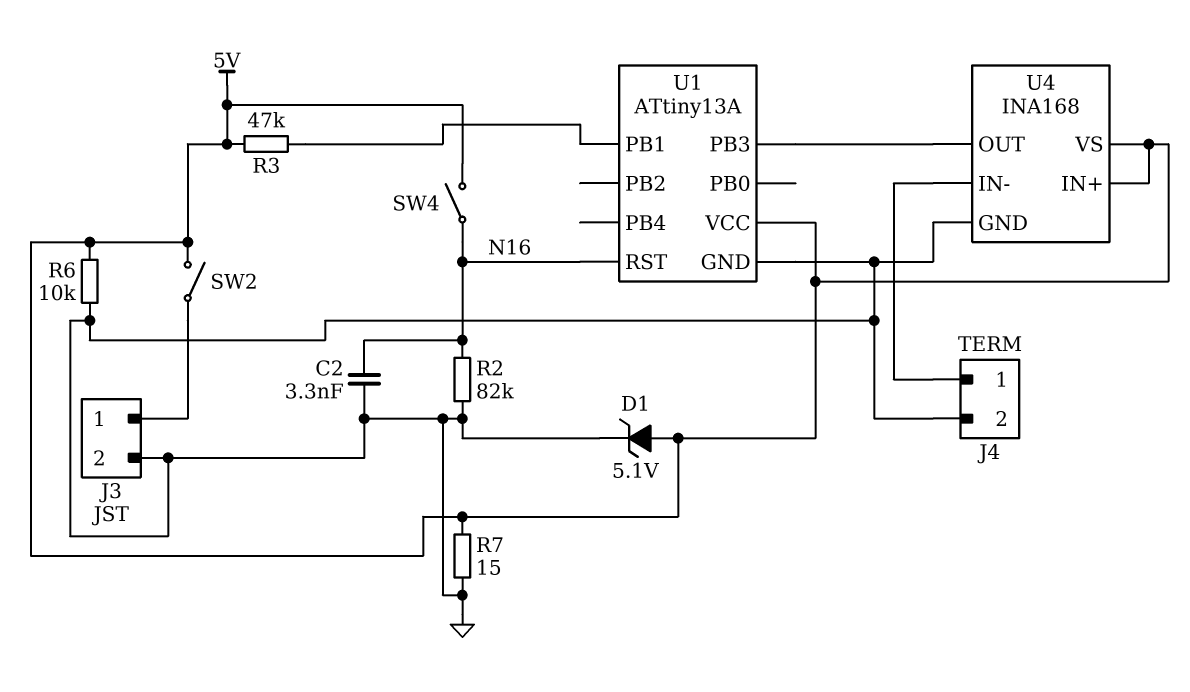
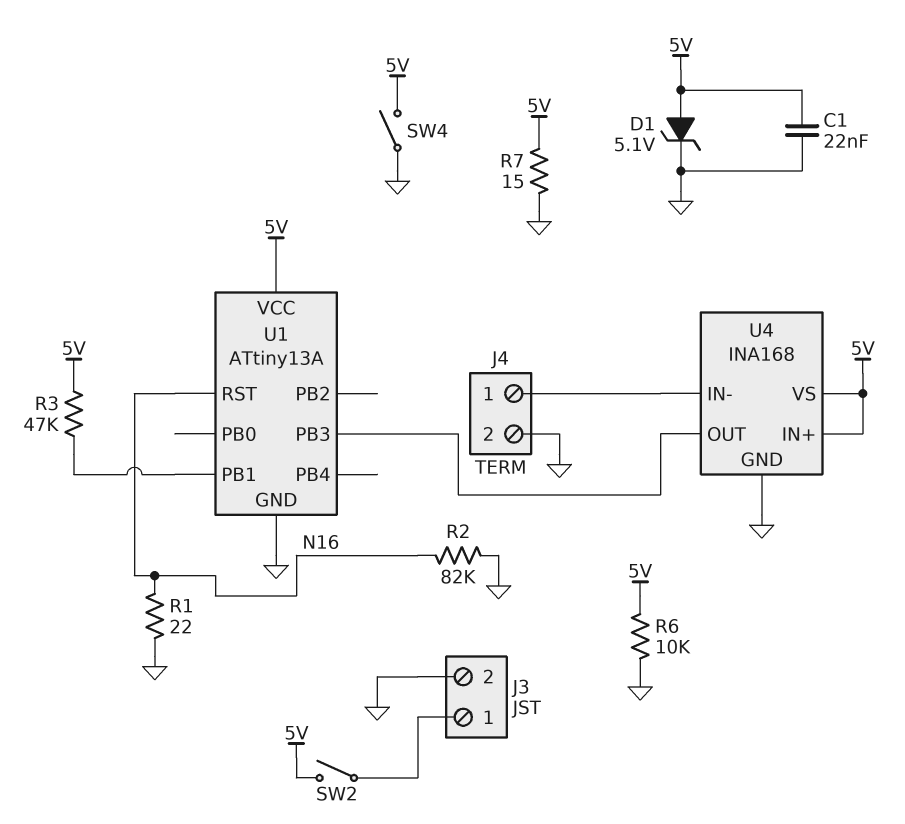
C1: none -> 22nF (5V, GND)
C2: 3.3nF (GND, N16) -> none
R1: none -> 22 (GND, N16)
SW4: switch (5V, N16) -> switch (5V, GND)

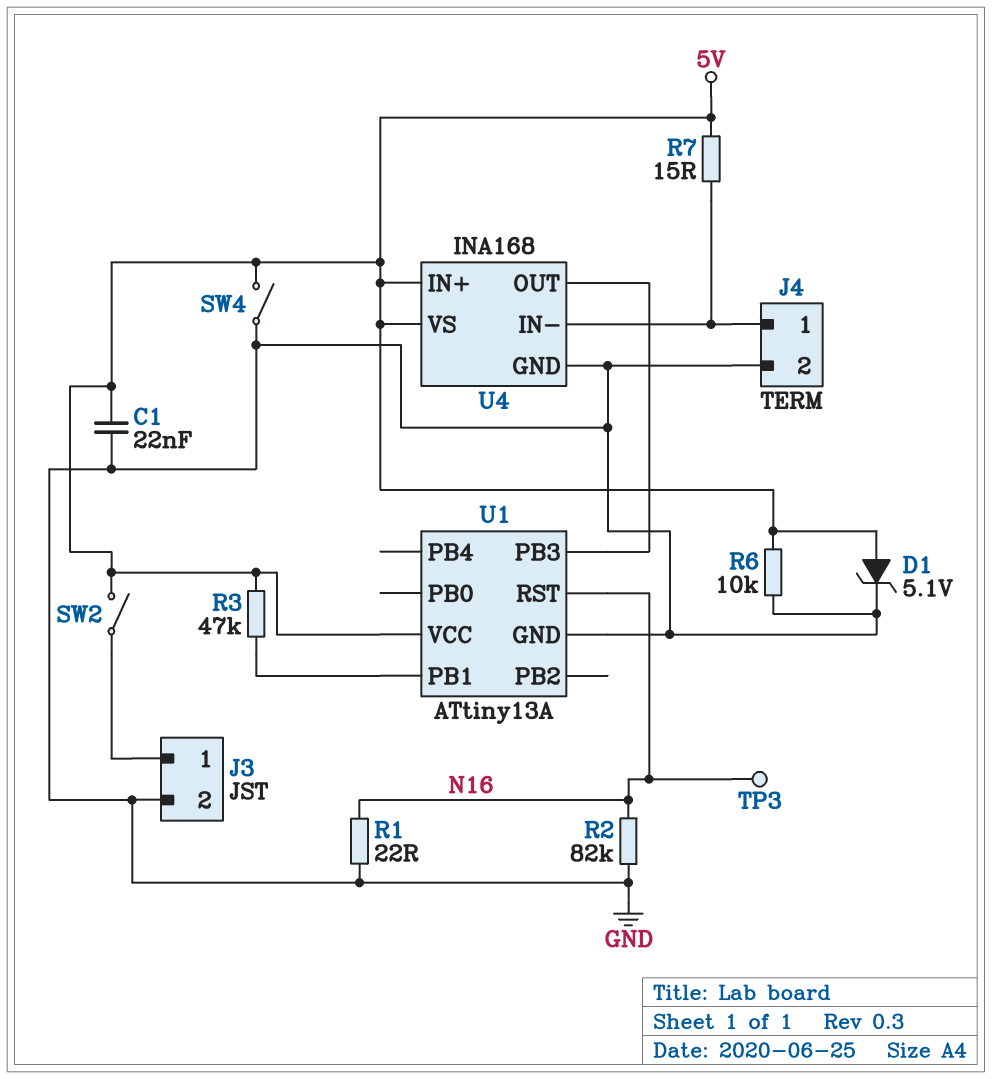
R7: 15 (5V, GND) -> 15 (5V, J4/1)
TP3: none -> test point (N16)

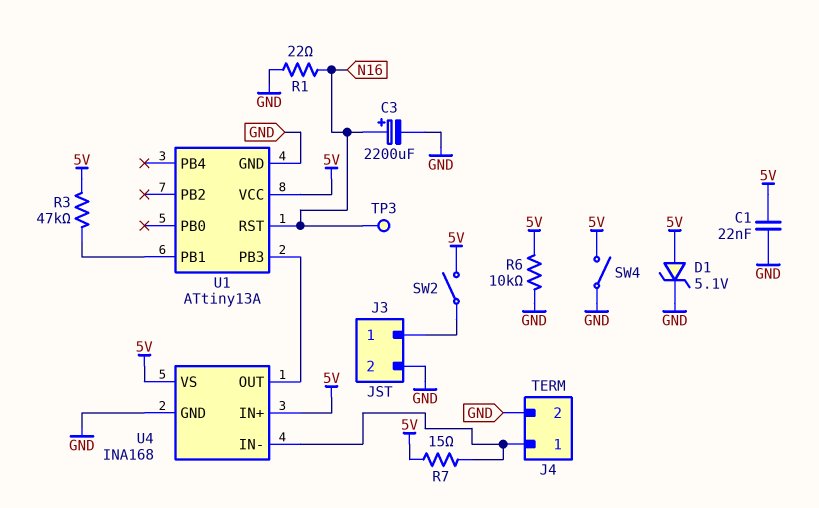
C3: none -> 2200uF (plus N16, minus GND)
R2: 82k (GND, N16) -> none

